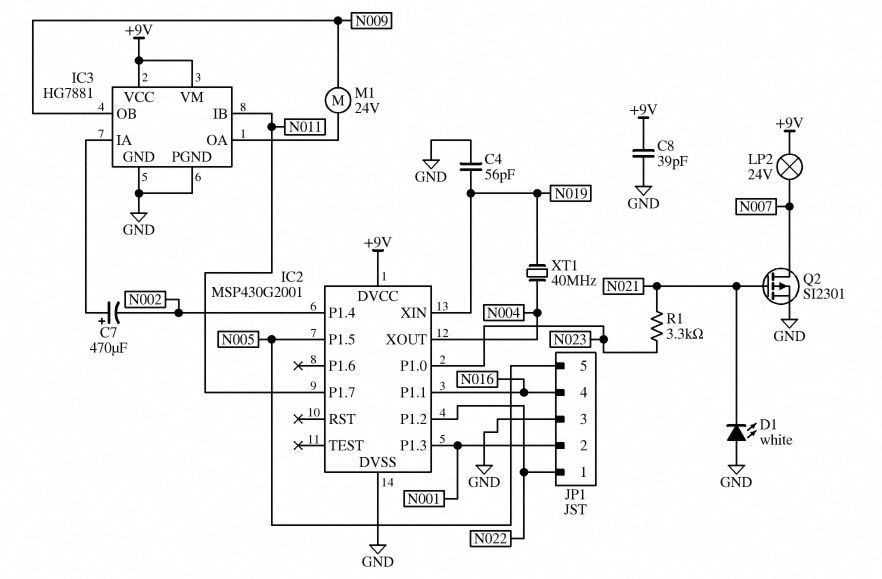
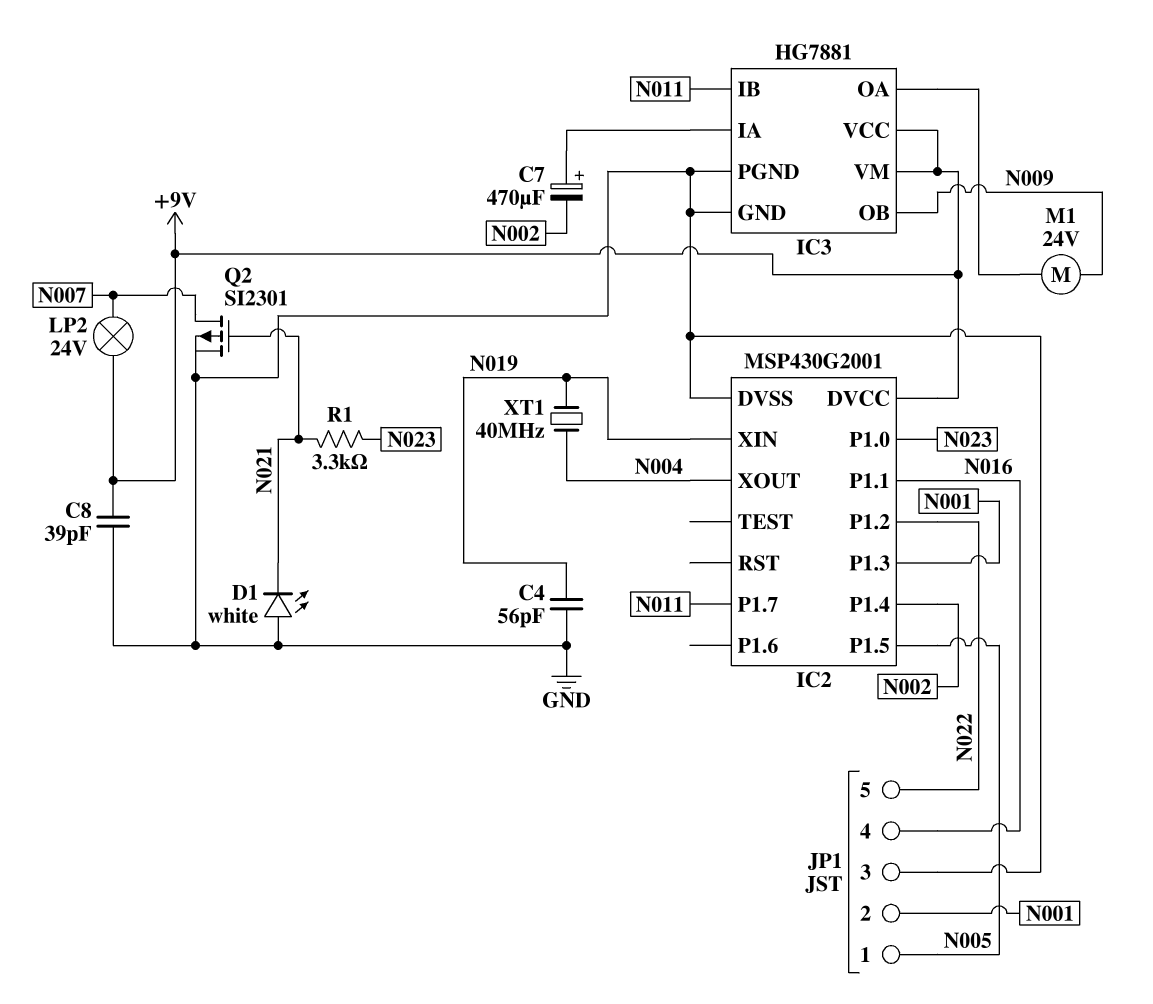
JP1 pin 1: N022 -> N005
JP1 pin 5: N005 -> N022

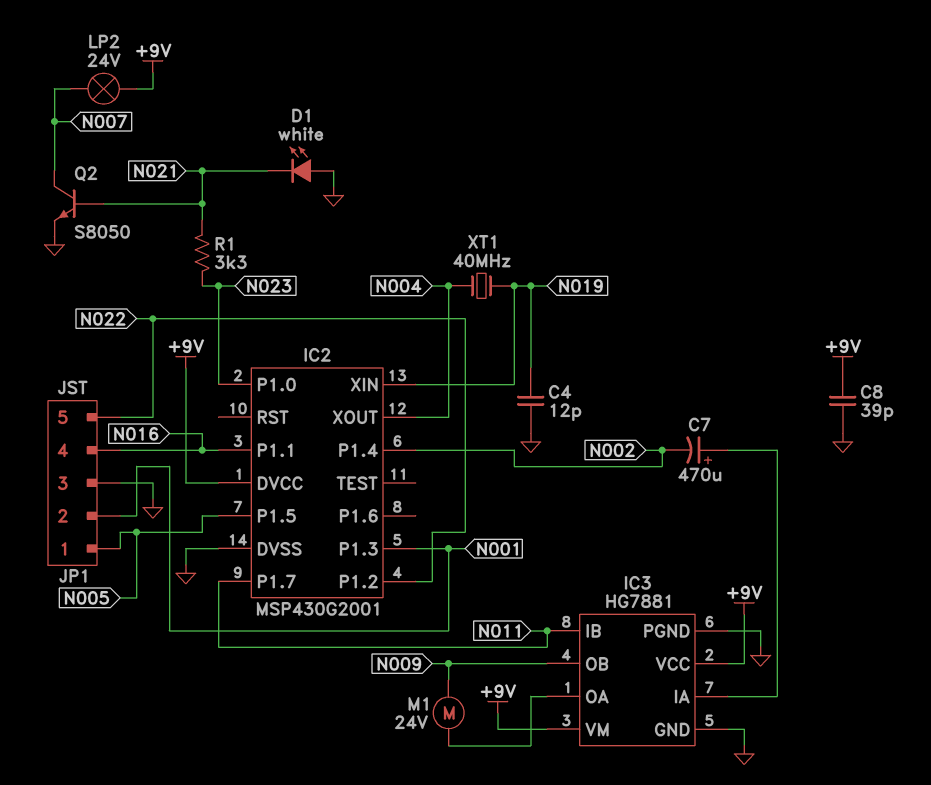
C4: 56pF (GND, N019) -> 12pF (GND, N019)
Q2: PMOS SI2301 (G N021, D N007, S GND) -> NPN S8050 (B N021, C N007, E GND)

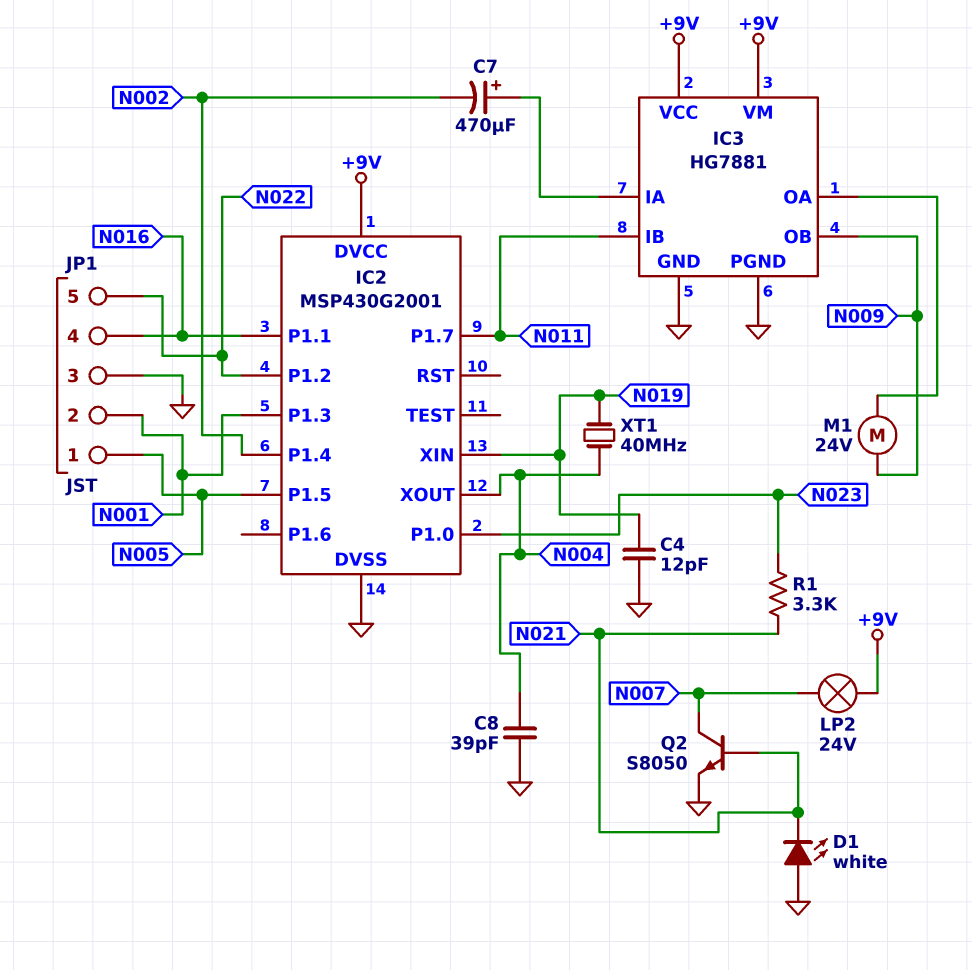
C8: 39pF (+9V, GND) -> 39pF (GND, N004)

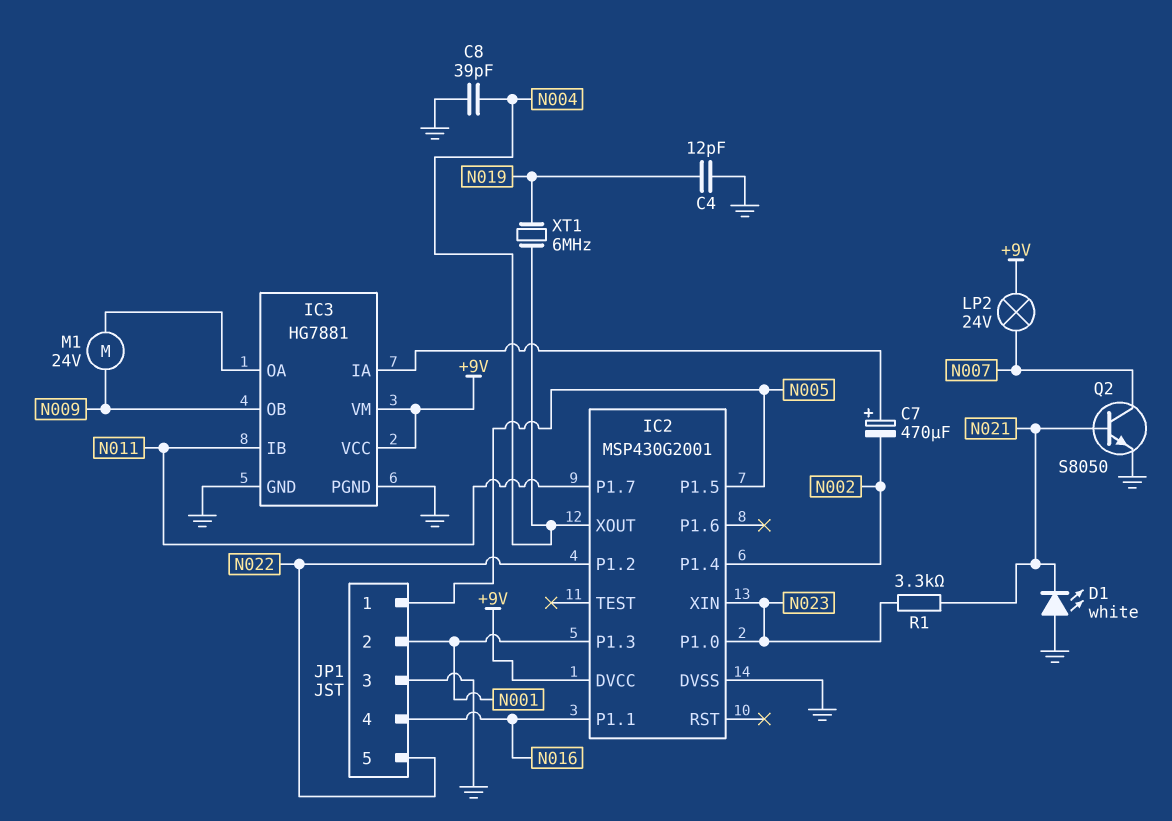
IC2 pin XIN: N019 -> N023
XT1: 40MHz (N004, N019) -> 6MHz (N004, N019)

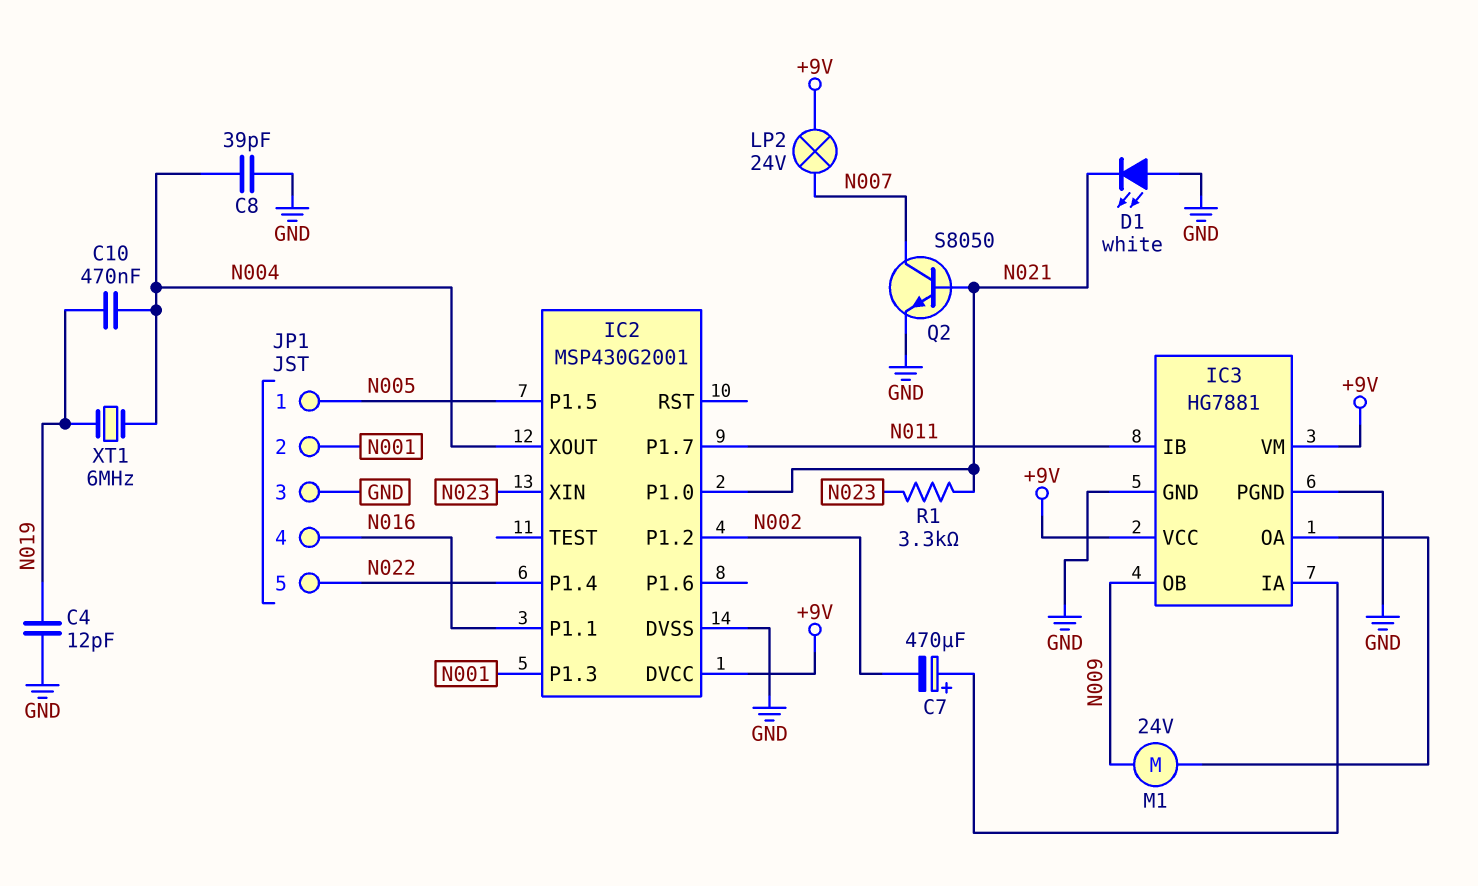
C10: none -> 470nF (N004, N019)
IC2 pin P1.0: N023 -> N021
IC2 pin P1.2: N022 -> N002
IC2 pin P1.4: N002 -> N022

